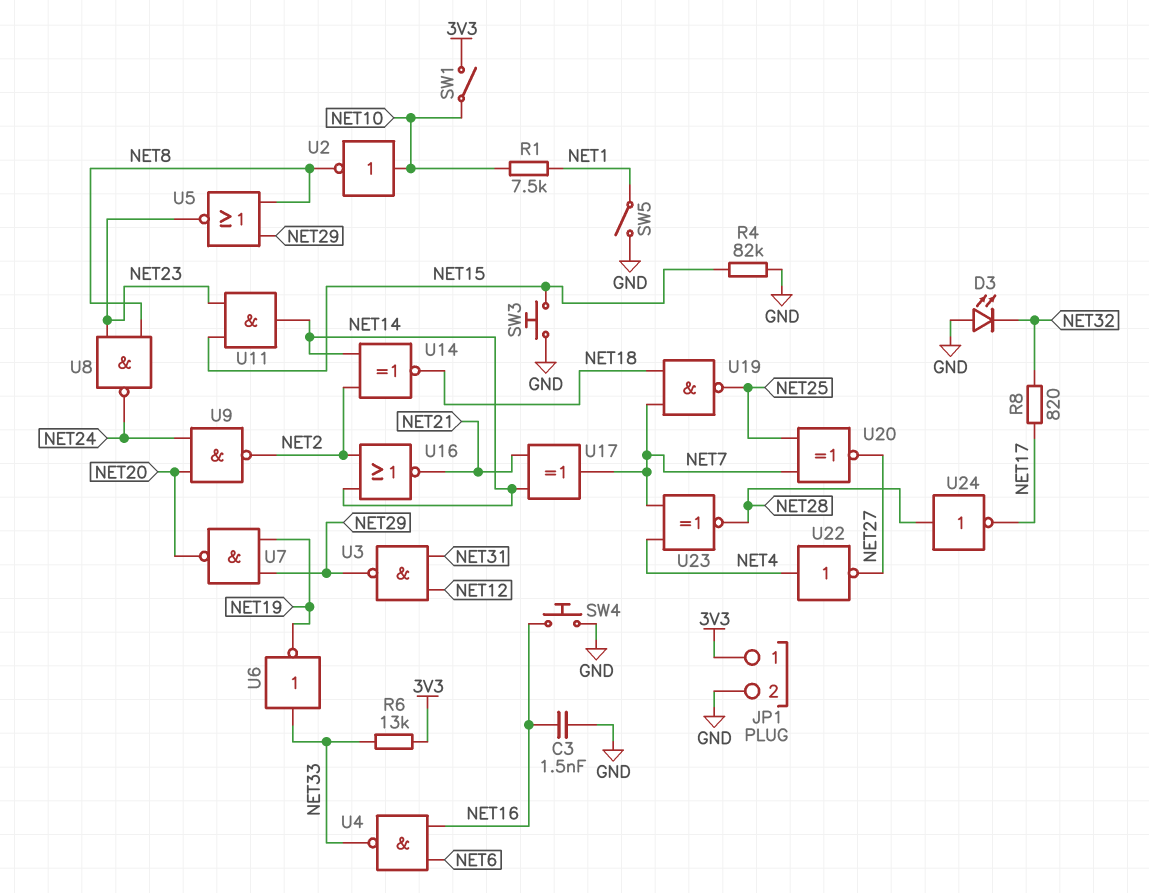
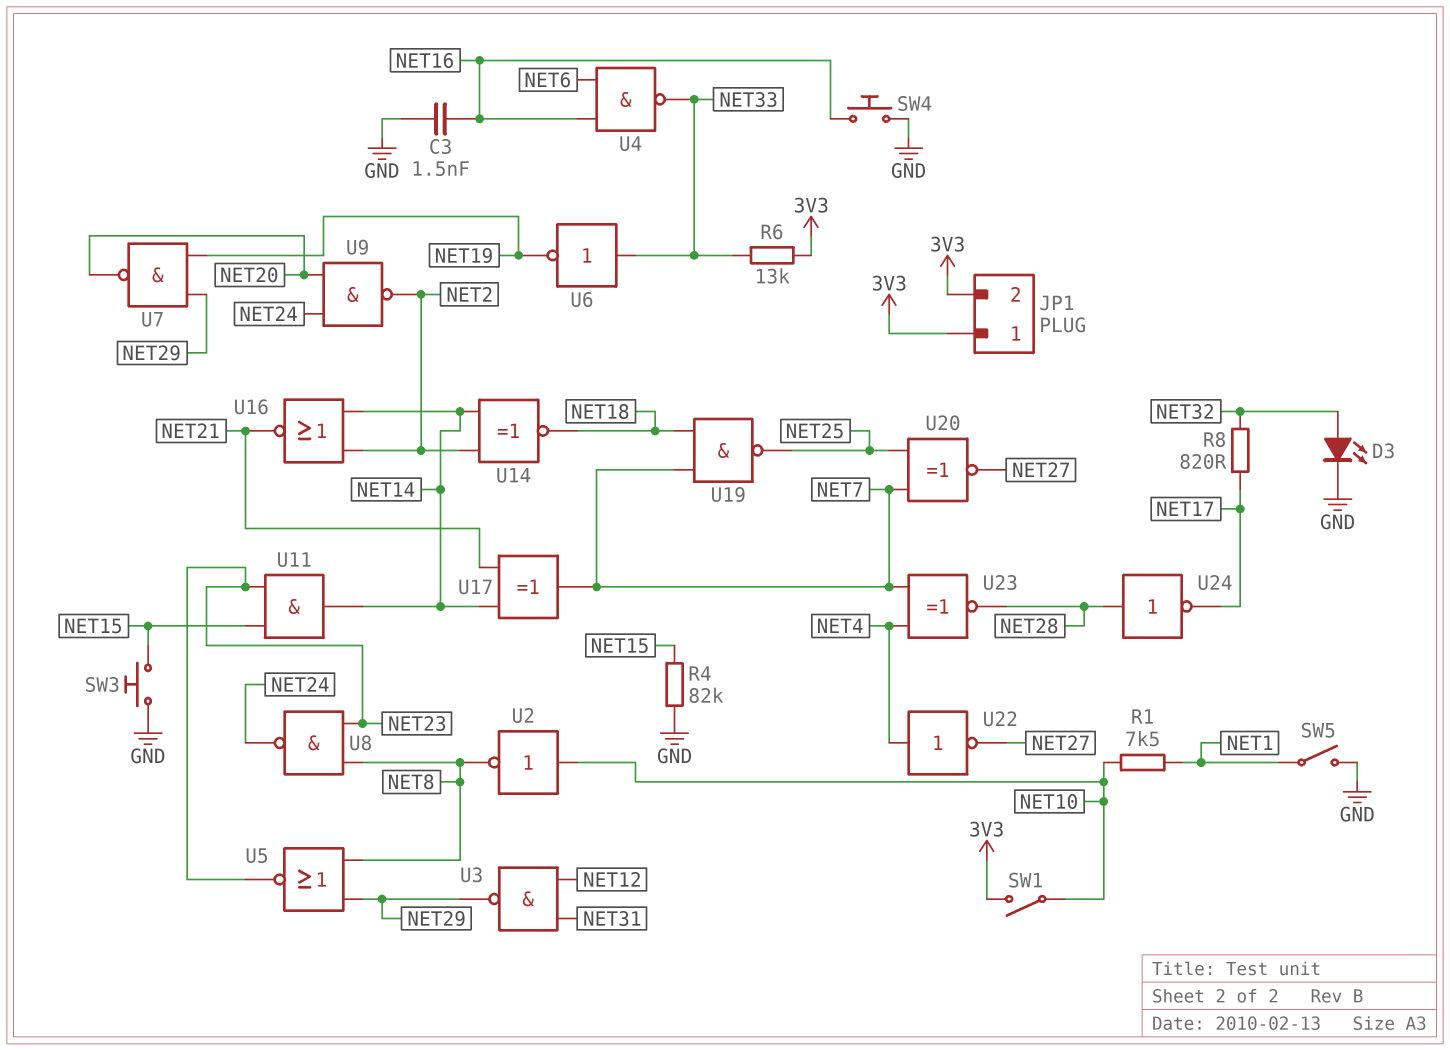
D3: LED (A GND, K NET32) -> LED (A NET32, K GND)
JP1 pin 2: GND -> 3V3

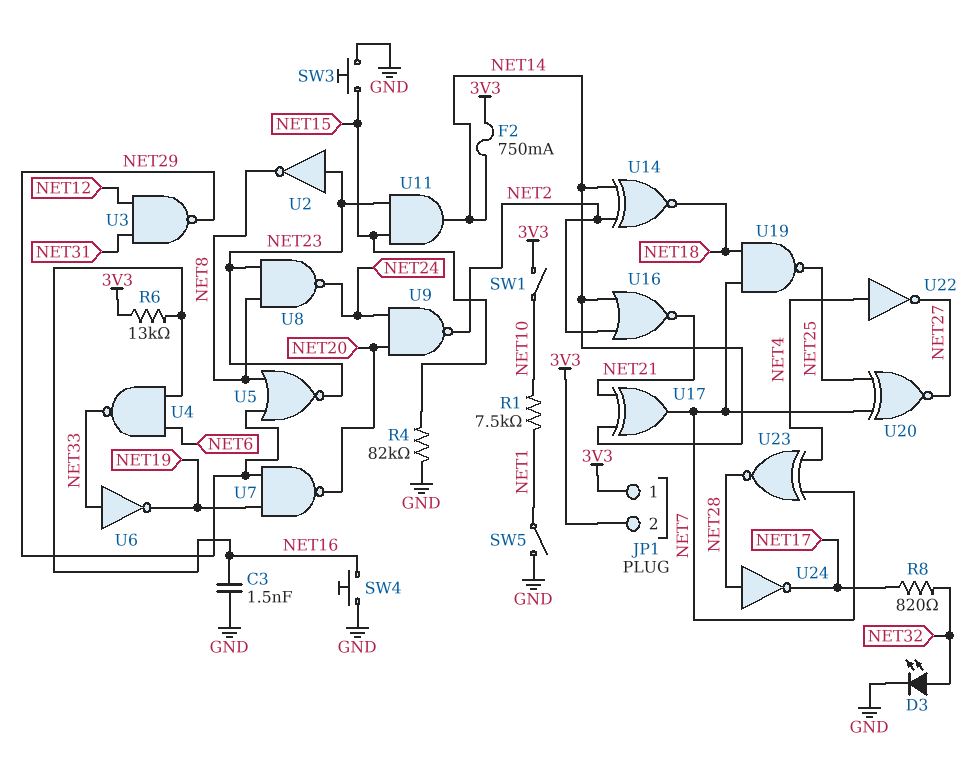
F2: none -> 750mA (3V3, NET14)
R6: 13k (3V3, NET33) -> 13k (3V3, NET16)
U2: NOT (in NET10, out NET8) -> NOT (in NET23, out NET8)

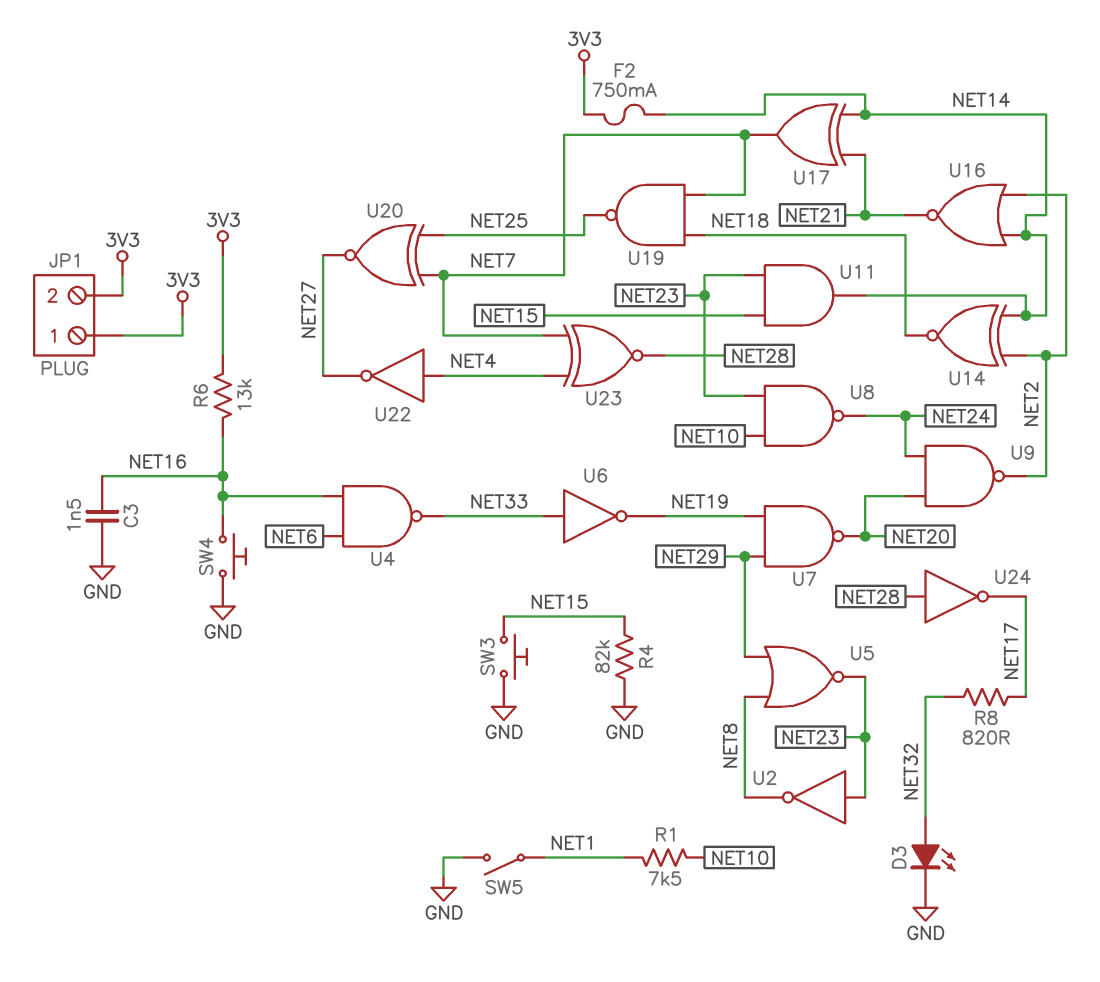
SW1: switch (3V3, NET10) -> none
U3: NAND (in NET12, in NET31, out NET29) -> none
U8: NAND (in NET8, in NET23, out NET24) -> NAND (in NET10, in NET23, out NET24)

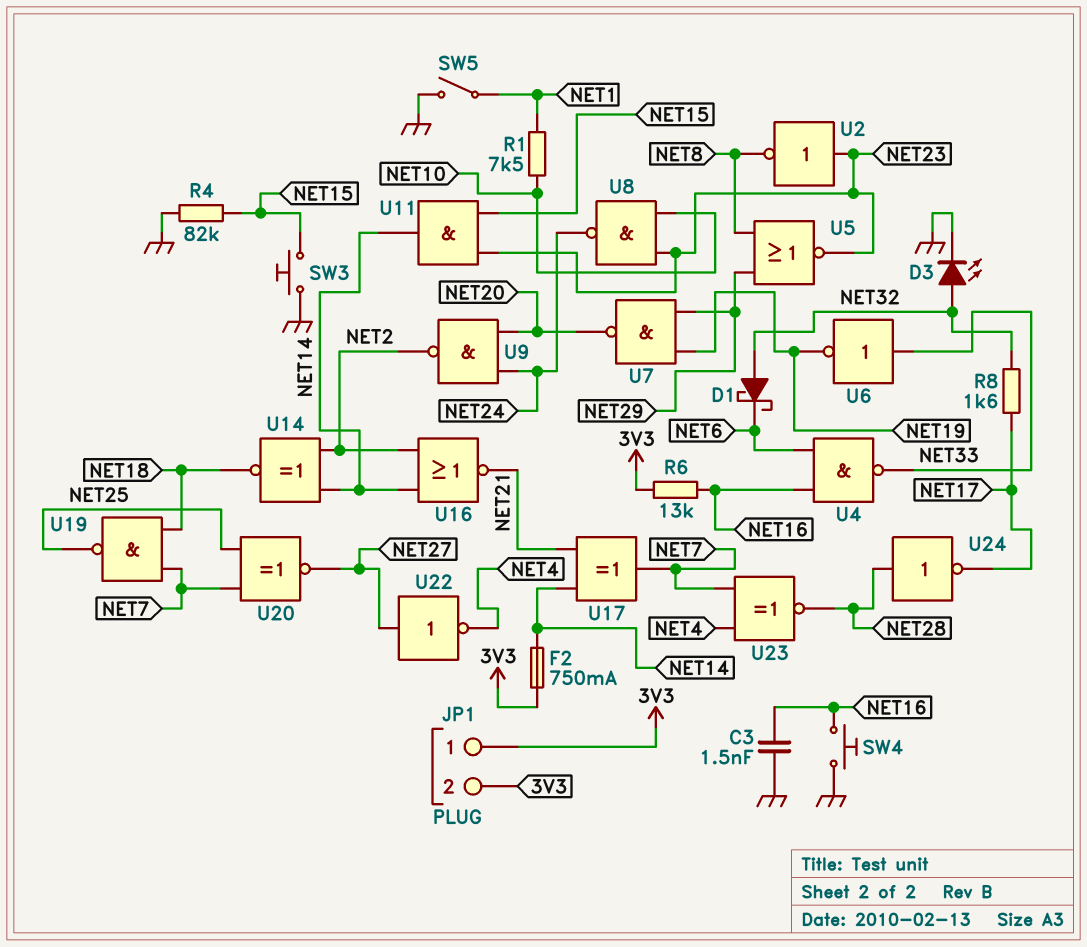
D1: none -> schottky (A NET32, K NET6)
R8: 820 (NET17, NET32) -> 1.6k (NET17, NET32)
U22: NOT (in NET4, out NET27) -> NOT (in NET27, out NET4)

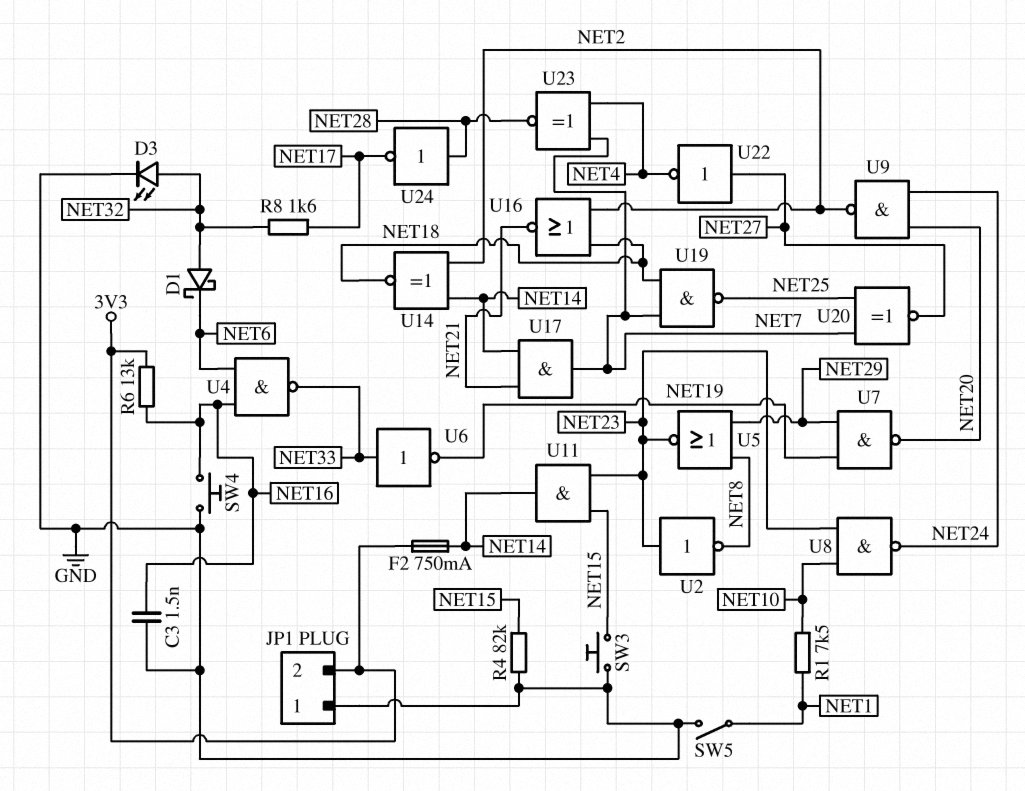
JP1 pin 1: 3V3 -> GND
U16: NOR (in NET2, in NET14, out NET21) -> NOR (in NET2, in NET18, out NET21)
U17: XOR (in NET14, in NET21, out NET7) -> AND (in NET14, in NET21, out NET7)

